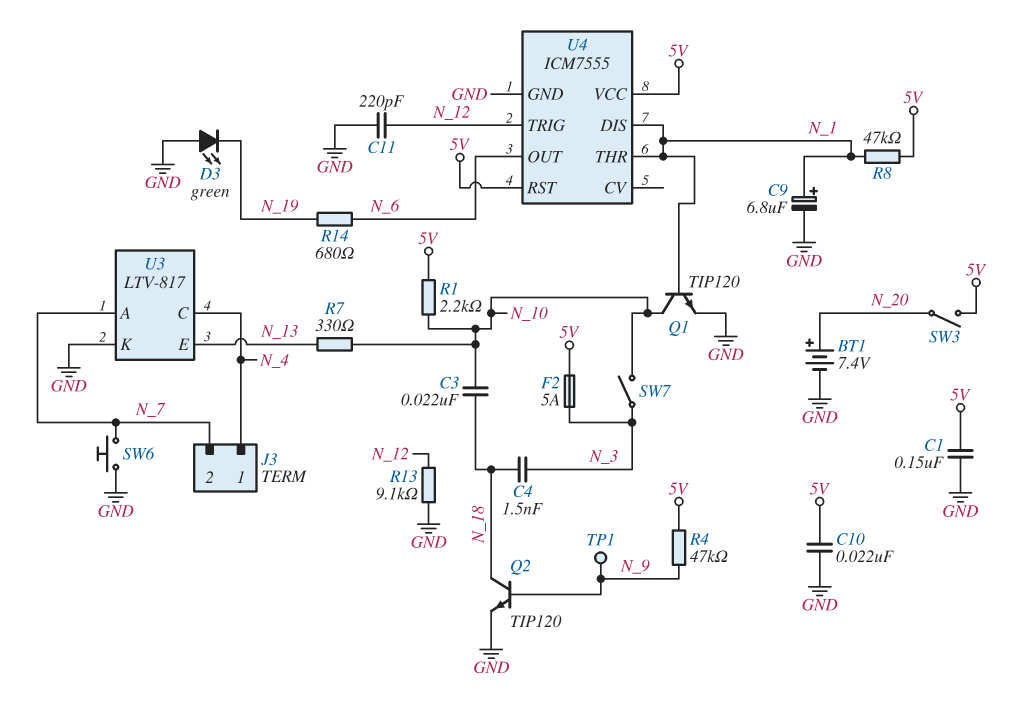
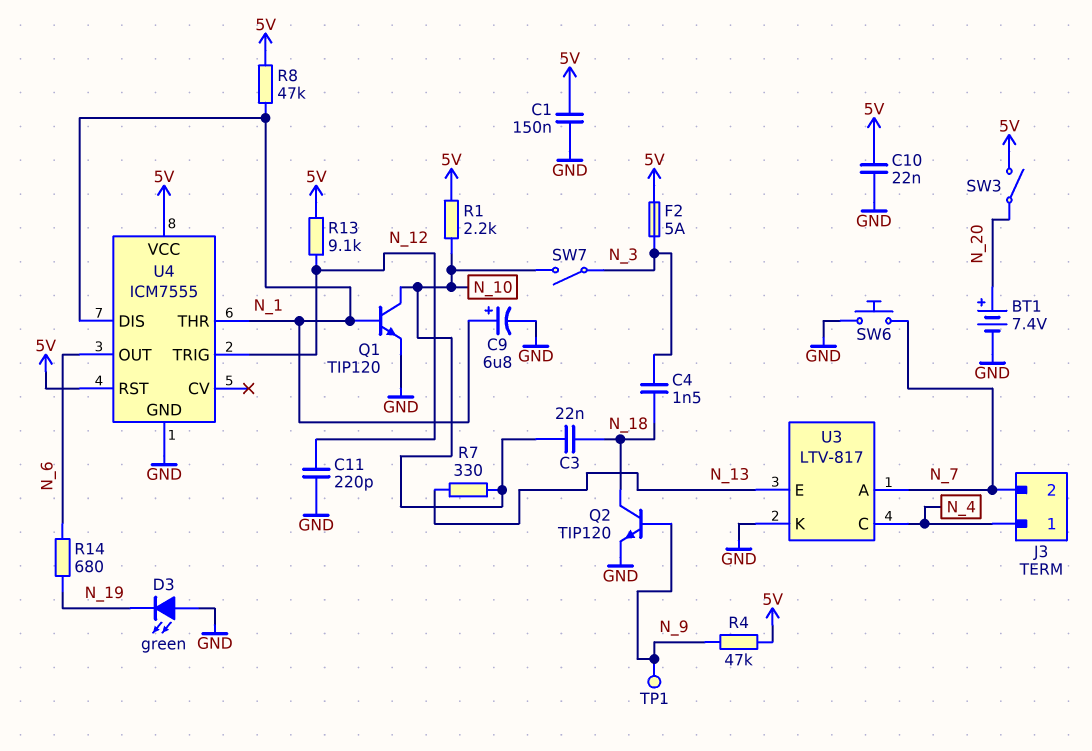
R13: 9.1k (GND, N_12) -> 9.1k (5V, N_12)

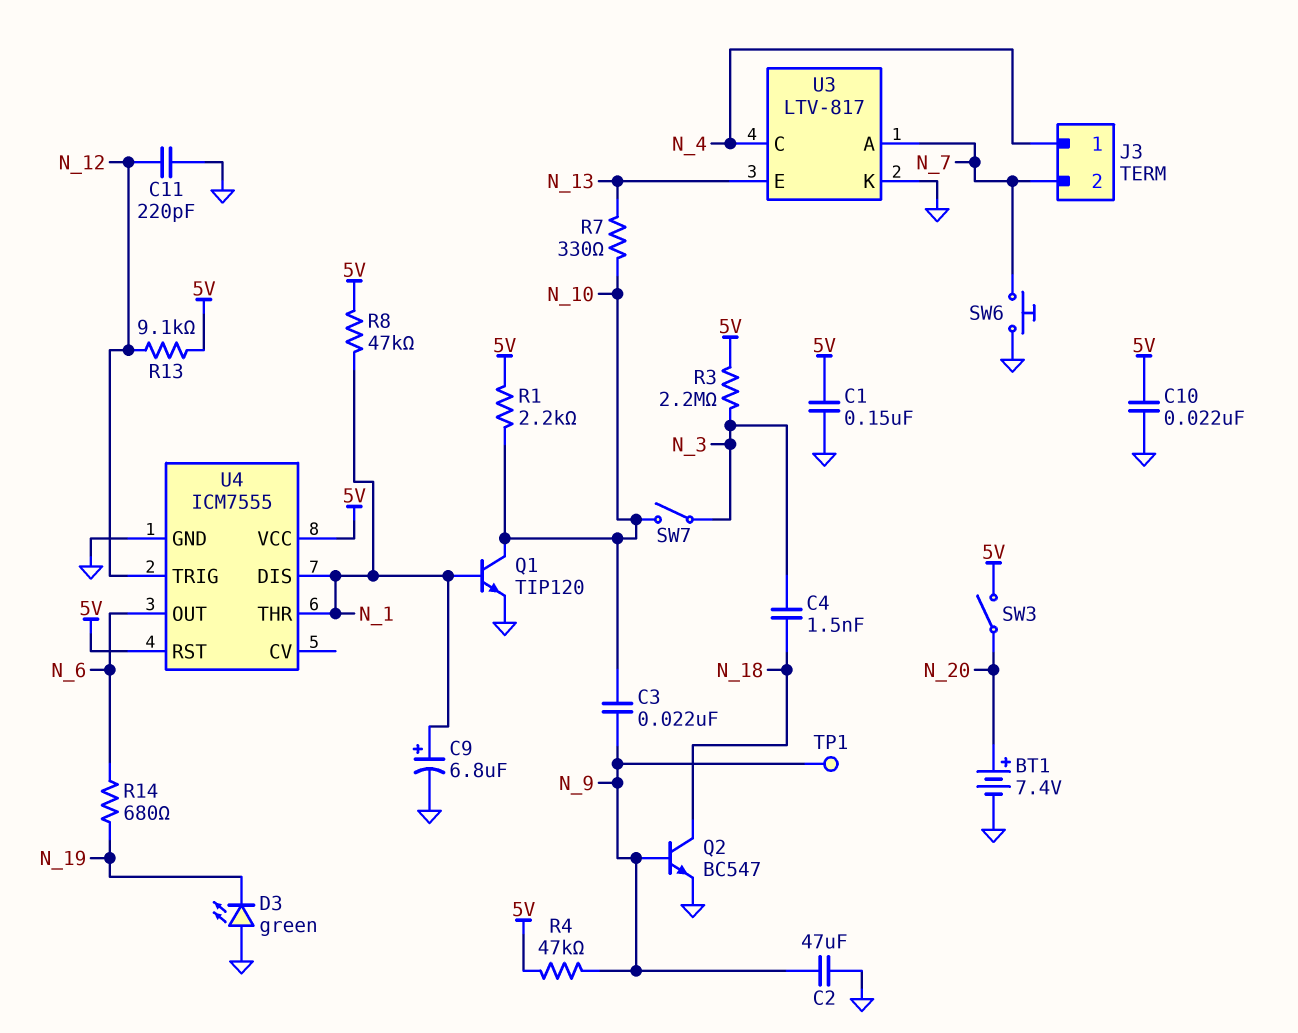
C2: none -> 47uF (GND, N_9)
C3: 22nF (N_10, N_18) -> 22nF (N_9, N_10)
F2: 5A (5V, N_3) -> none
Q2: NPN TIP120 (B N_9, C N_18, E GND) -> NPN BC547 (B N_9, C N_18, E GND)
R3: none -> 2.2M (5V, N_3)

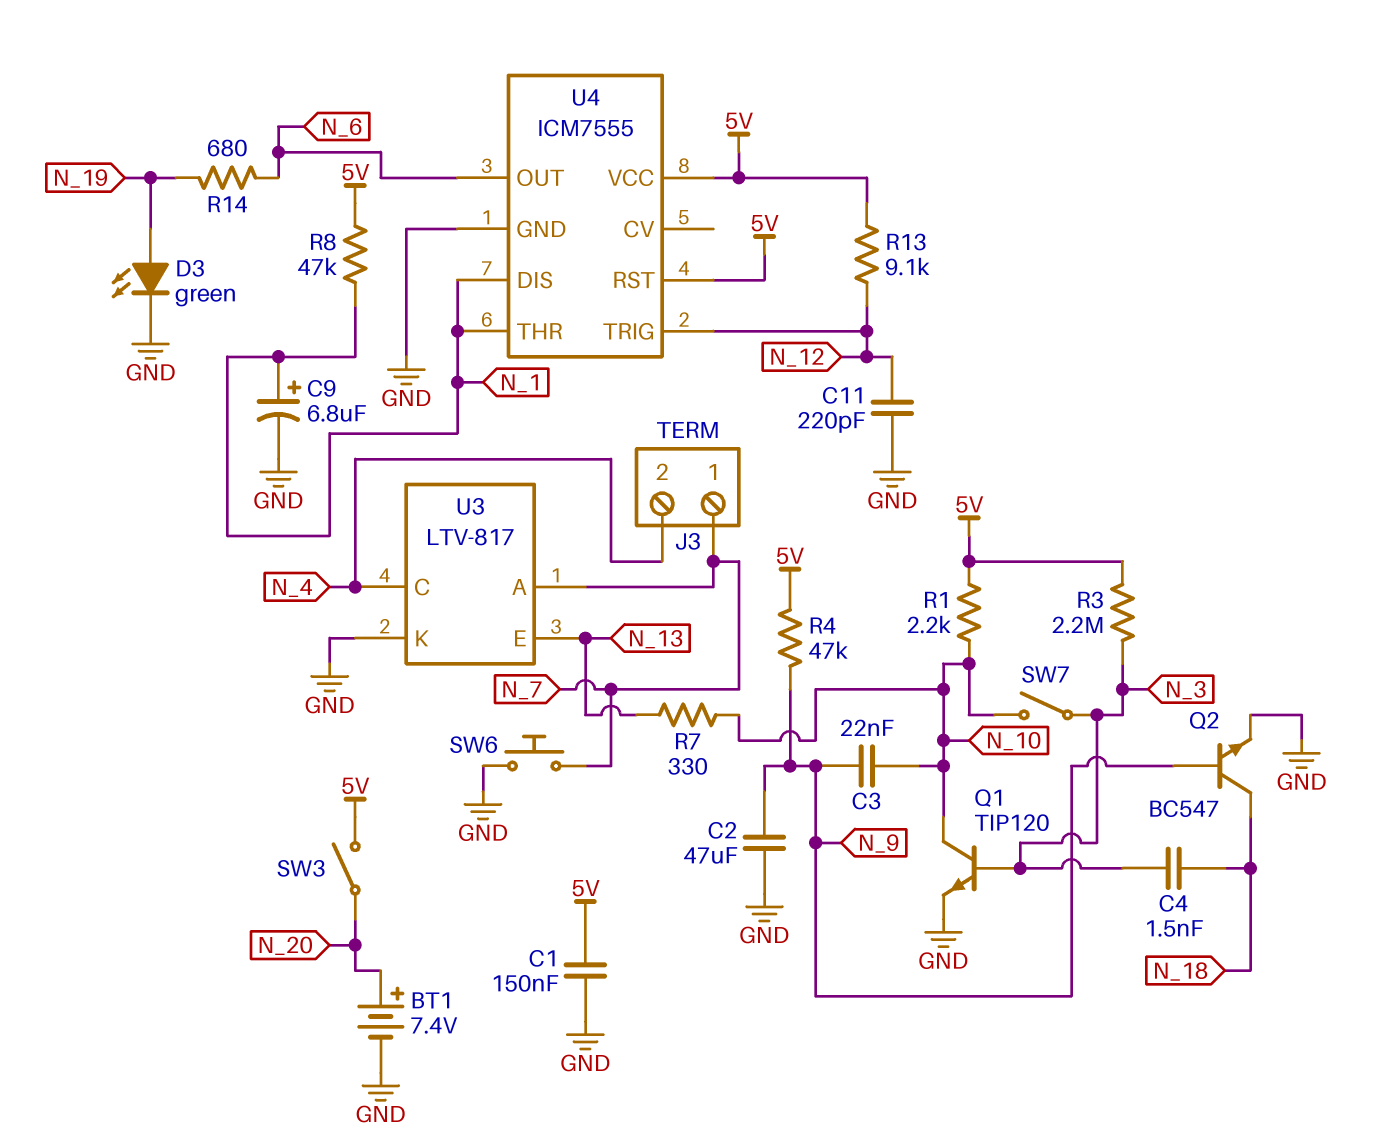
C10: 22nF (5V, GND) -> none
D3: LED green (A GND, K N_19) -> LED green (A N_19, K GND)
J3 pin 1: N_4 -> N_7
J3 pin 2: N_7 -> N_4
Q1: NPN TIP120 (B N_1, C N_10, E GND) -> NPN TIP120 (B N_3, C N_10, E GND)
TP1: test point (N_9) -> none

